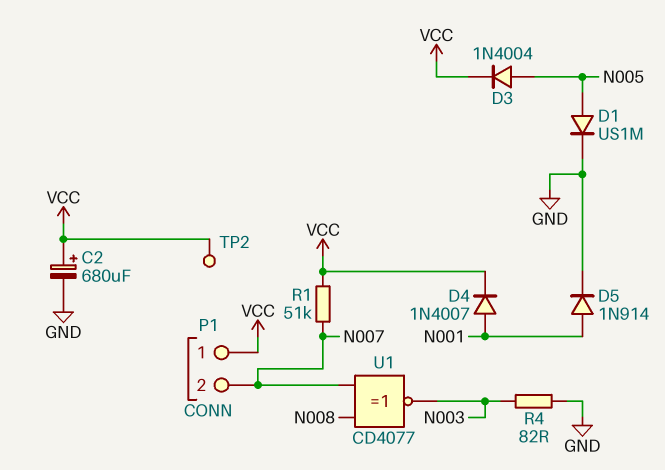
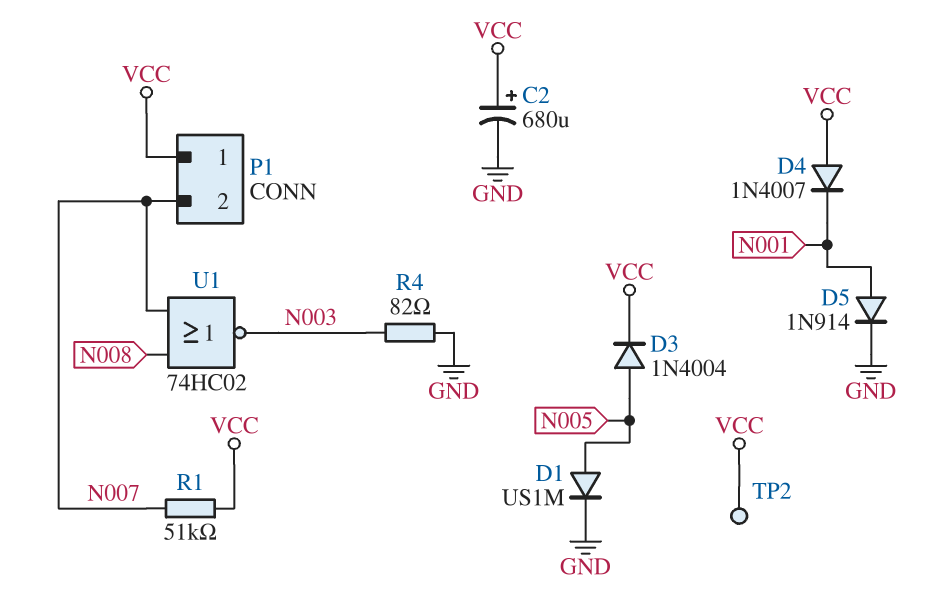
D4: diode 1N4007 (A N001, K VCC) -> diode 1N4007 (A VCC, K N001)
U1: XNOR CD4077 (in N007, in N008, out N003) -> NOR 74HC02 (in N007, in N008, out N003)

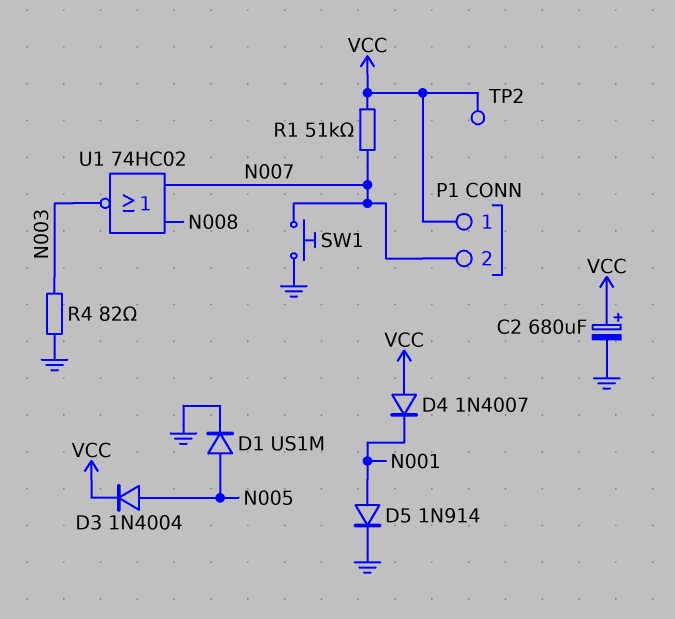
SW1: none -> button (GND, N007)

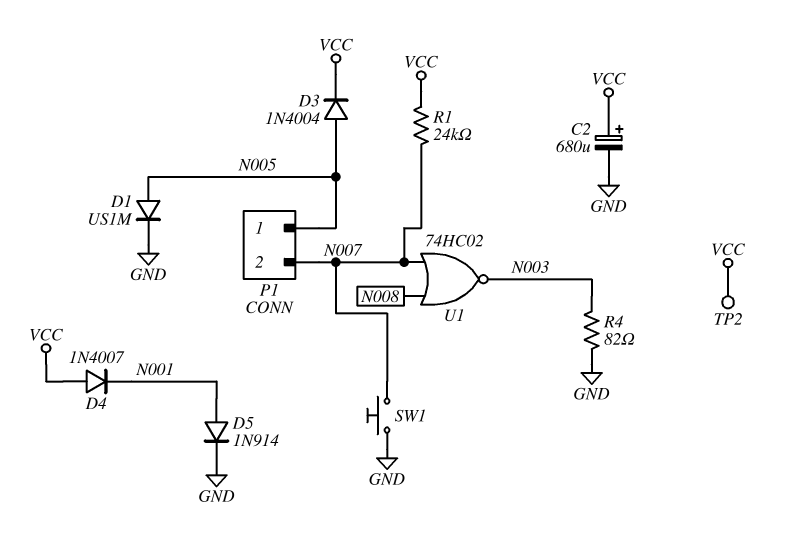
P1 pin 1: VCC -> N005
R1: 51k (N007, VCC) -> 24k (N007, VCC)

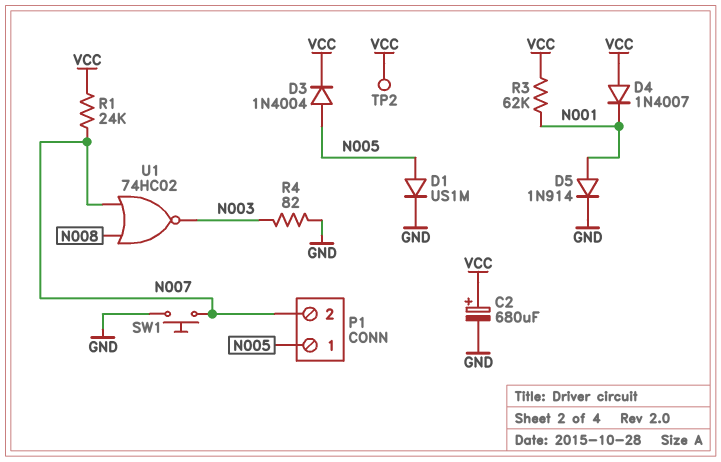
R3: none -> 62k (N001, VCC)

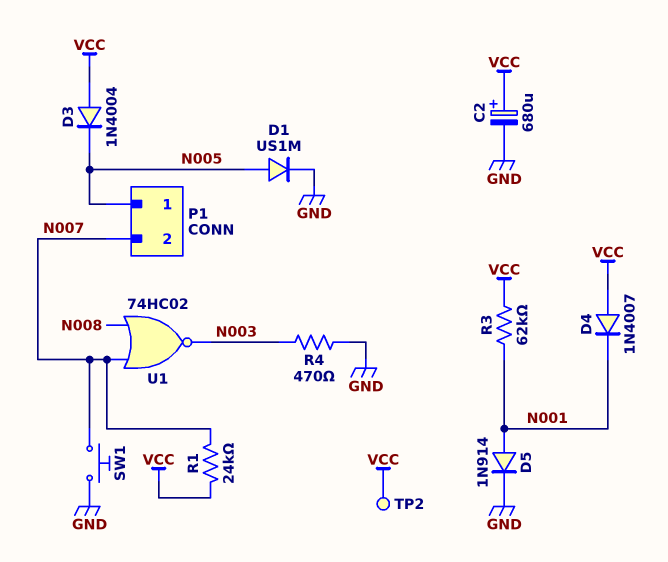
D3: diode 1N4004 (A N005, K VCC) -> diode 1N4004 (A VCC, K N005)
R4: 82 (GND, N003) -> 470 (GND, N003)

